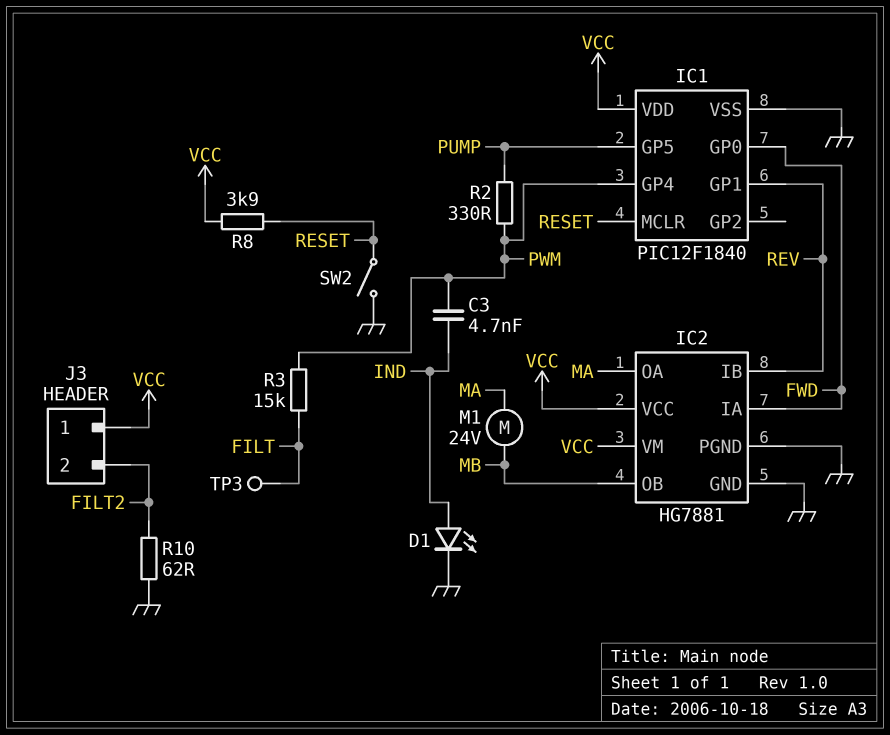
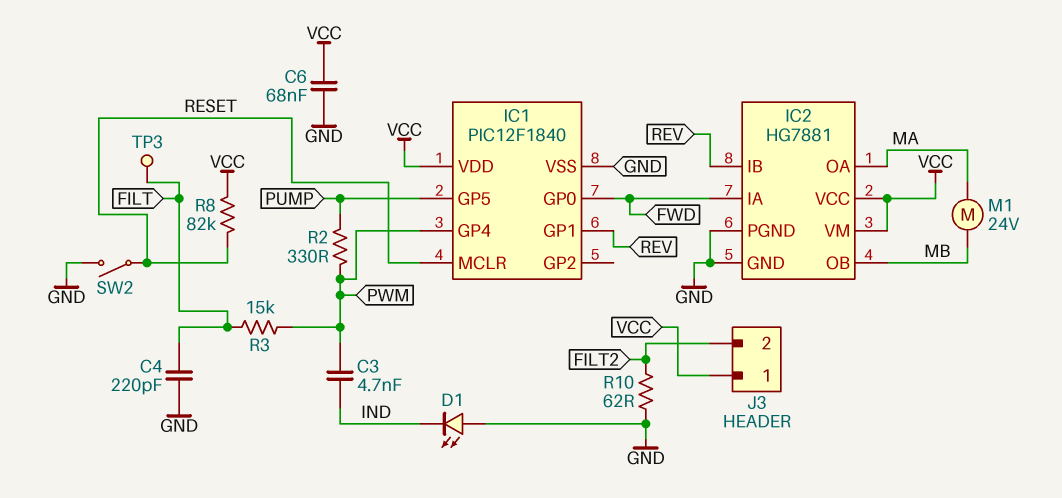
C4: none -> 220pF (FILT, GND)
C6: none -> 68nF (GND, VCC)
D1: LED (A IND, K GND) -> LED (A GND, K IND)
R8: 3.9k (RESET, VCC) -> 82k (RESET, VCC)

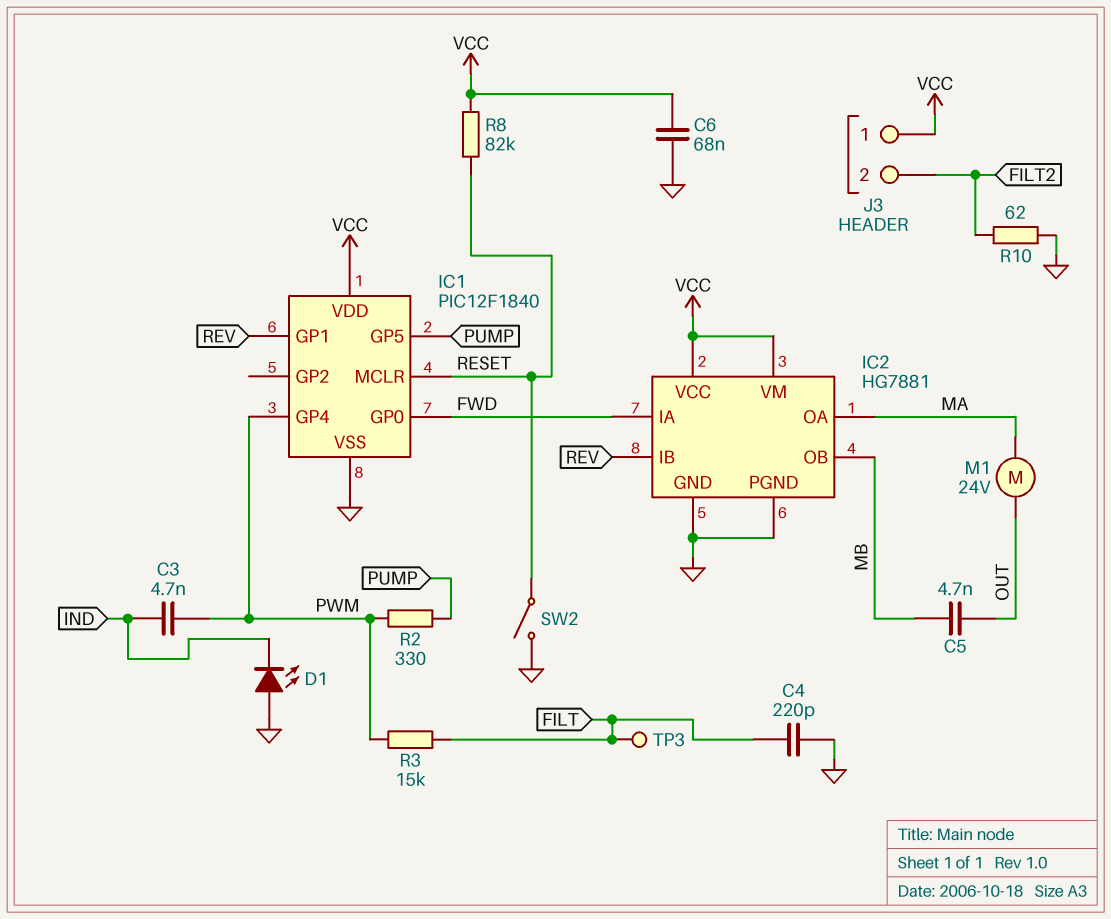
C5: none -> 4.7nF (MB, OUT)
M1: motor 24V (MA, MB) -> motor 24V (MA, OUT)

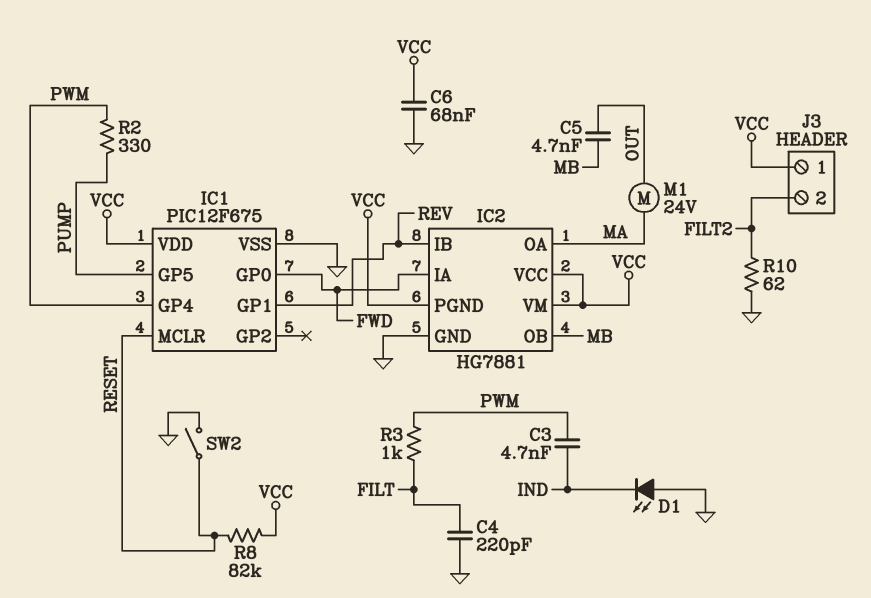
IC1: PIC12F1840 -> PIC12F675
IC2 pin PGND: GND -> VCC
R3: 15k (FILT, PWM) -> 1k (FILT, PWM)
TP3: test point (FILT) -> none

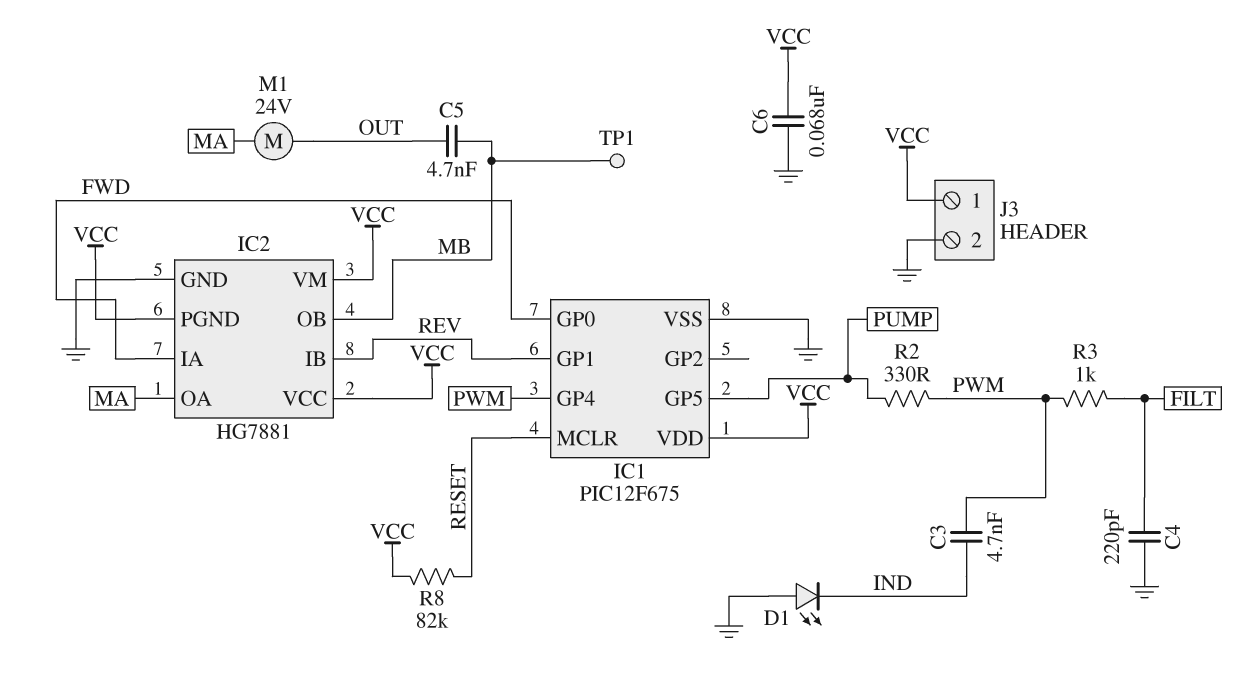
J3 pin 2: FILT2 -> GND
R10: 62 (FILT2, GND) -> none
SW2: switch (GND, RESET) -> none
TP1: none -> test point (MB)

